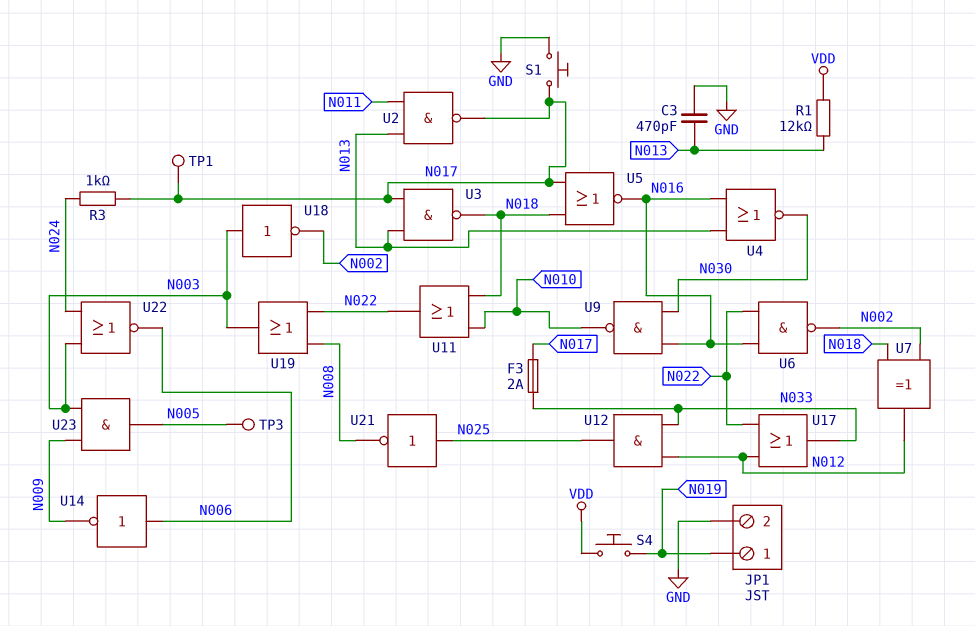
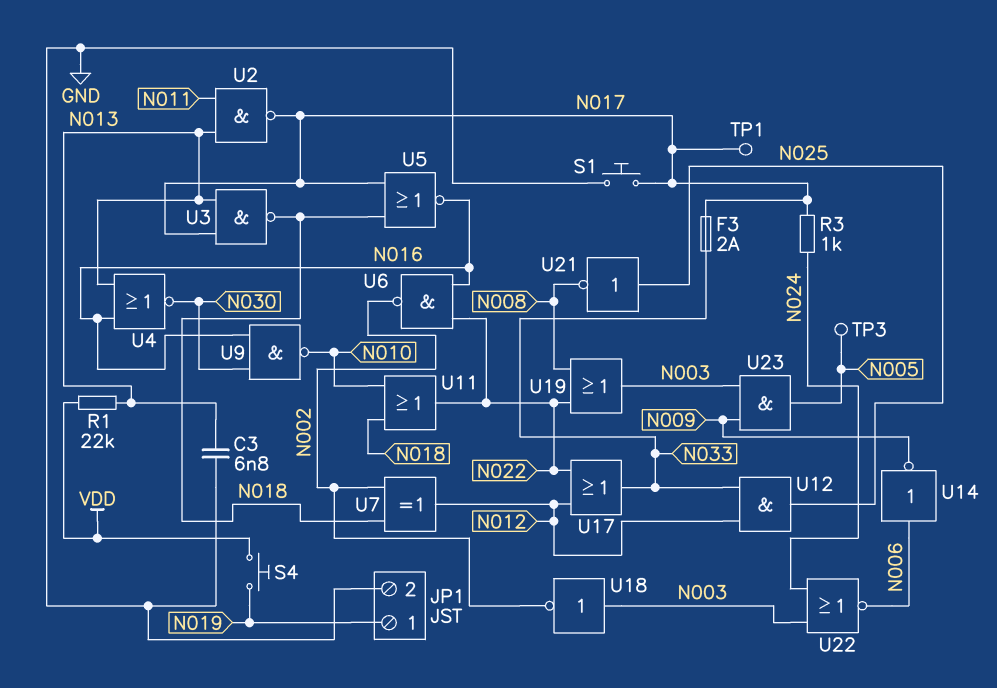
C3: 470pF (GND, N013) -> 6.8nF (GND, N013)
R1: 12k (N013, VDD) -> 22k (N013, VDD)

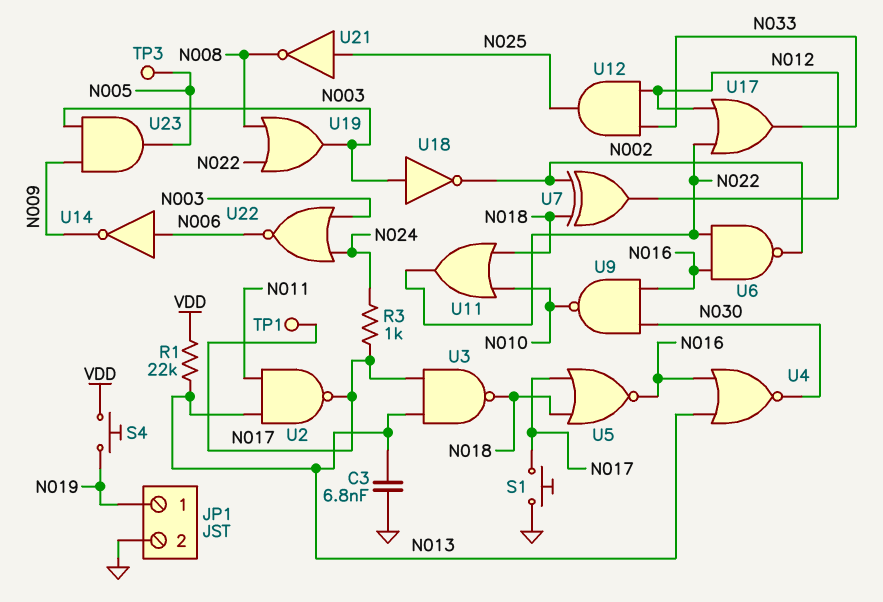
F3: 2A (N017, N033) -> none

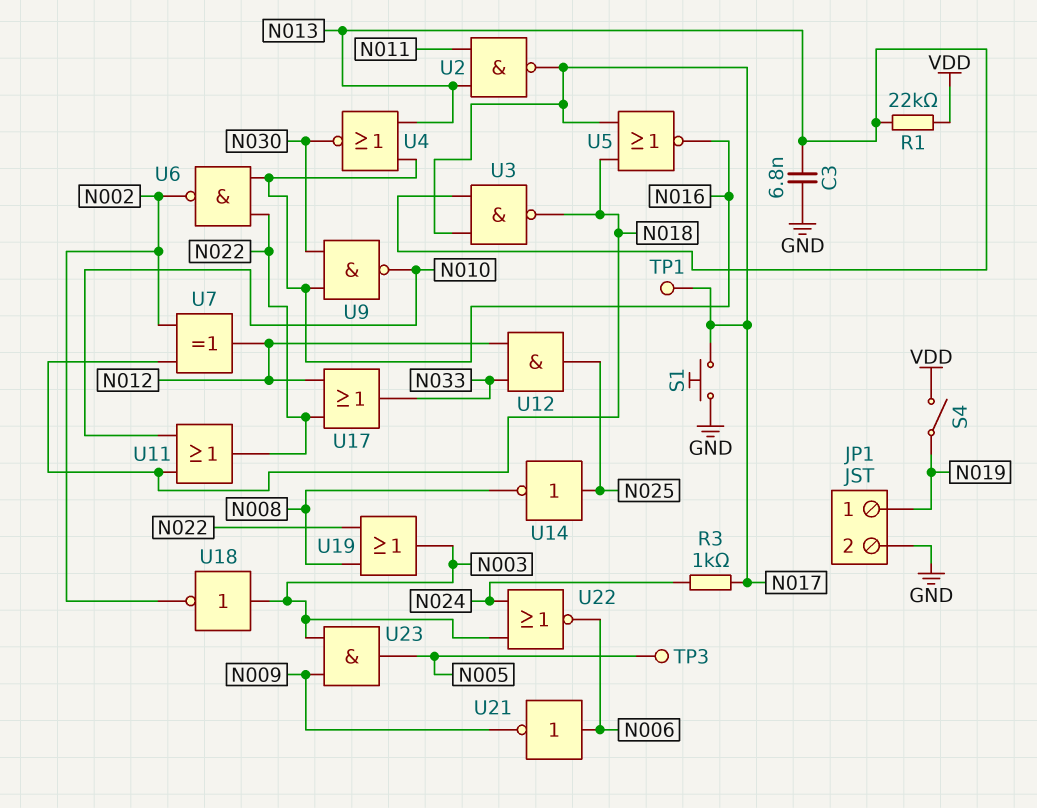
S4: button (N019, VDD) -> switch (N019, VDD)
U14: NOT (in N006, out N009) -> NOT (in N025, out N008)
U21: NOT (in N025, out N008) -> NOT (in N006, out N009)

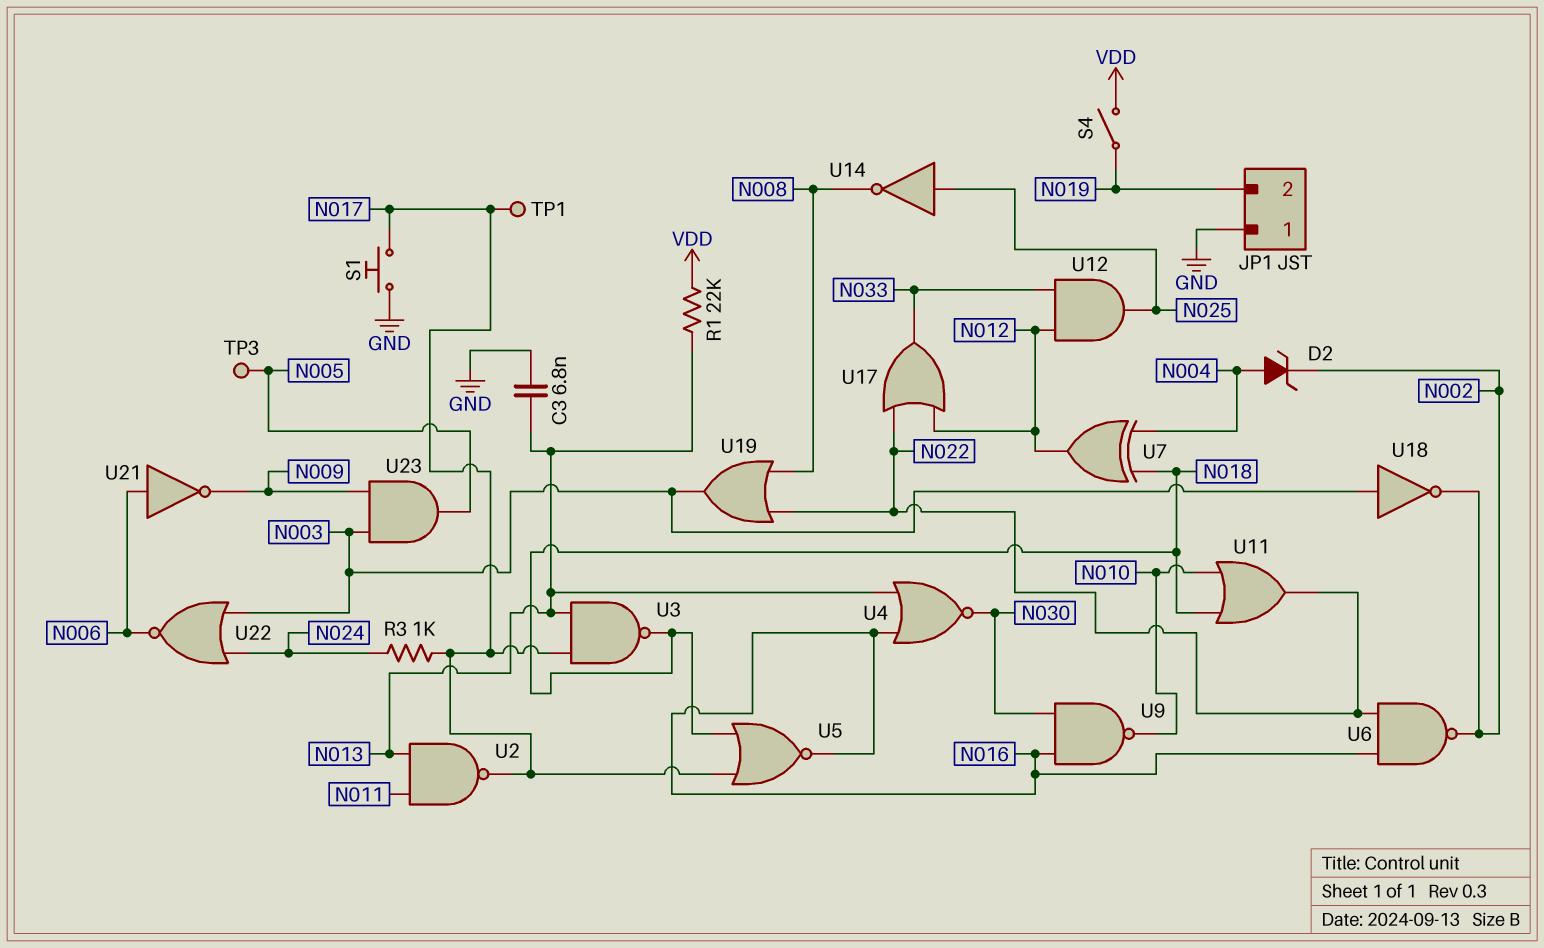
D2: none -> zener (A N004, K N002)
JP1 pin 1: N019 -> GND
JP1 pin 2: GND -> N019
U7: XOR (in N002, in N018, out N012) -> XOR (in N004, in N018, out N012)

